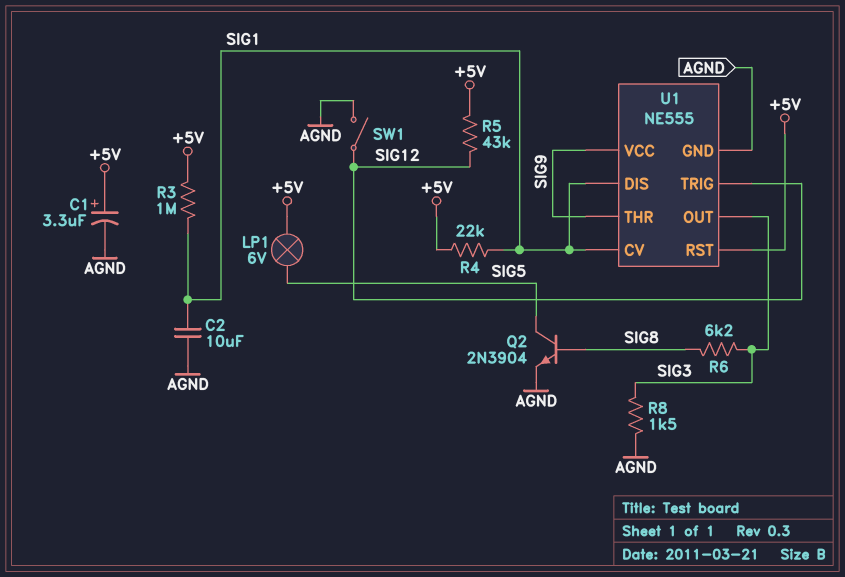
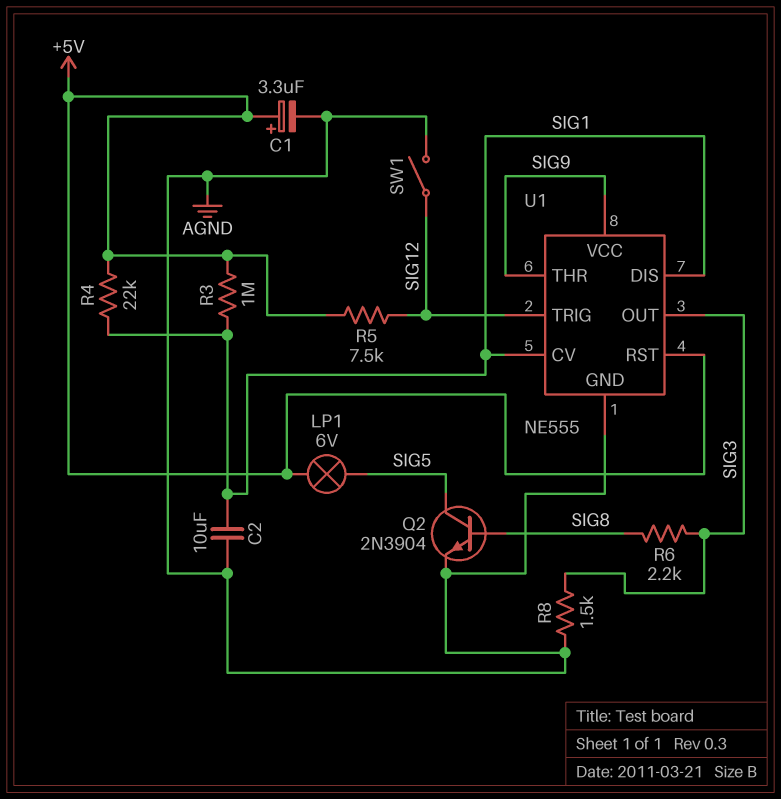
R5: 43k (+5V, SIG12) -> 7.5k (+5V, SIG12)
R6: 6.2k (SIG3, SIG8) -> 2.2k (SIG3, SIG8)

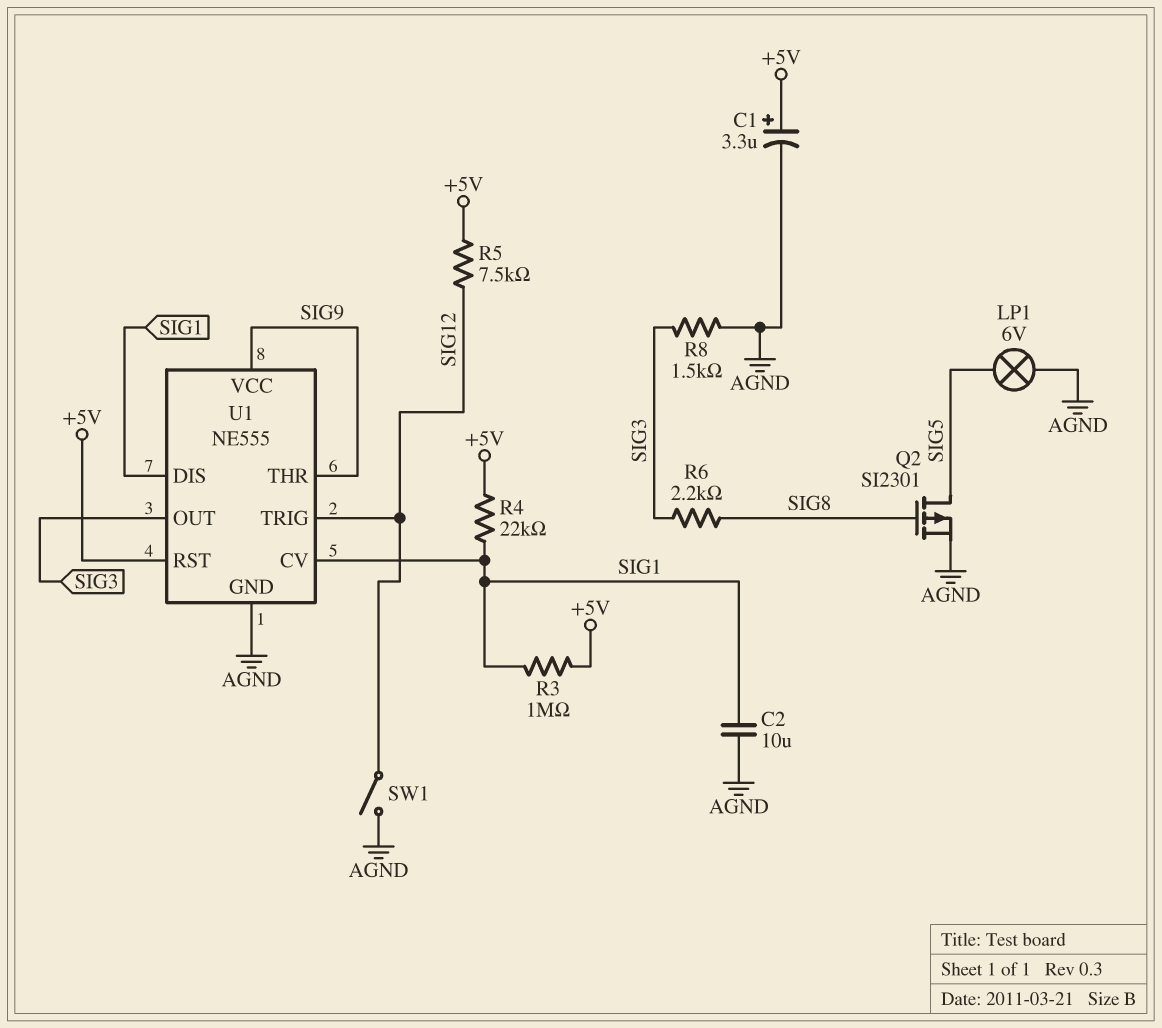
LP1: lamp 6V (+5V, SIG5) -> lamp 6V (AGND, SIG5)
Q2: NPN 2N3904 (B SIG8, C SIG5, E AGND) -> PMOS SI2301 (G SIG8, D SIG5, S AGND)

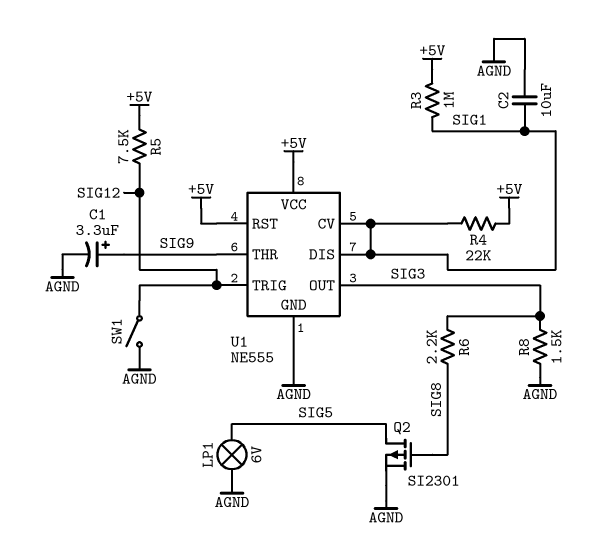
C1: 3.3uF (plus +5V, minus AGND) -> 3.3uF (plus SIG9, minus AGND)
U1 pin VCC: SIG9 -> +5V

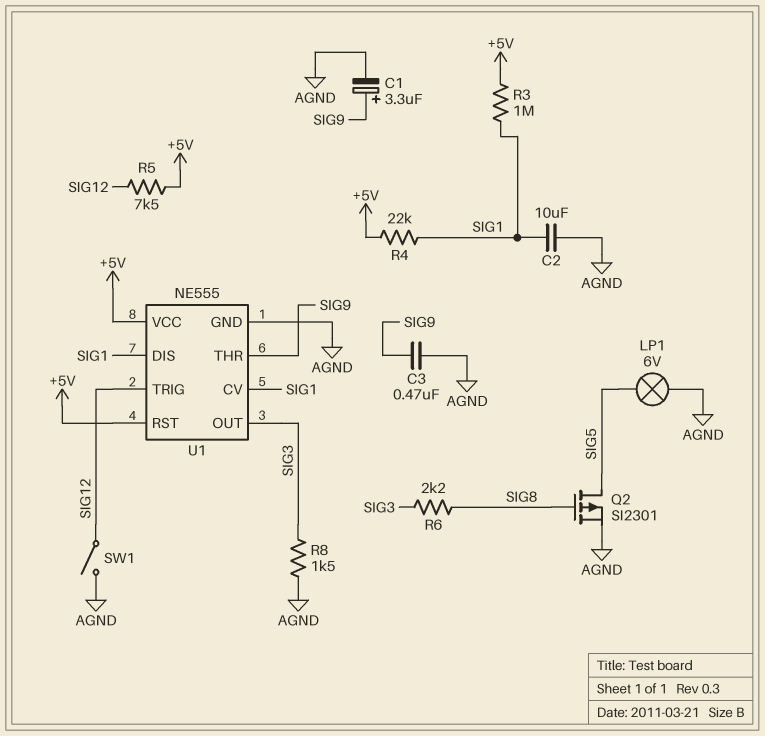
C3: none -> 470nF (AGND, SIG9)

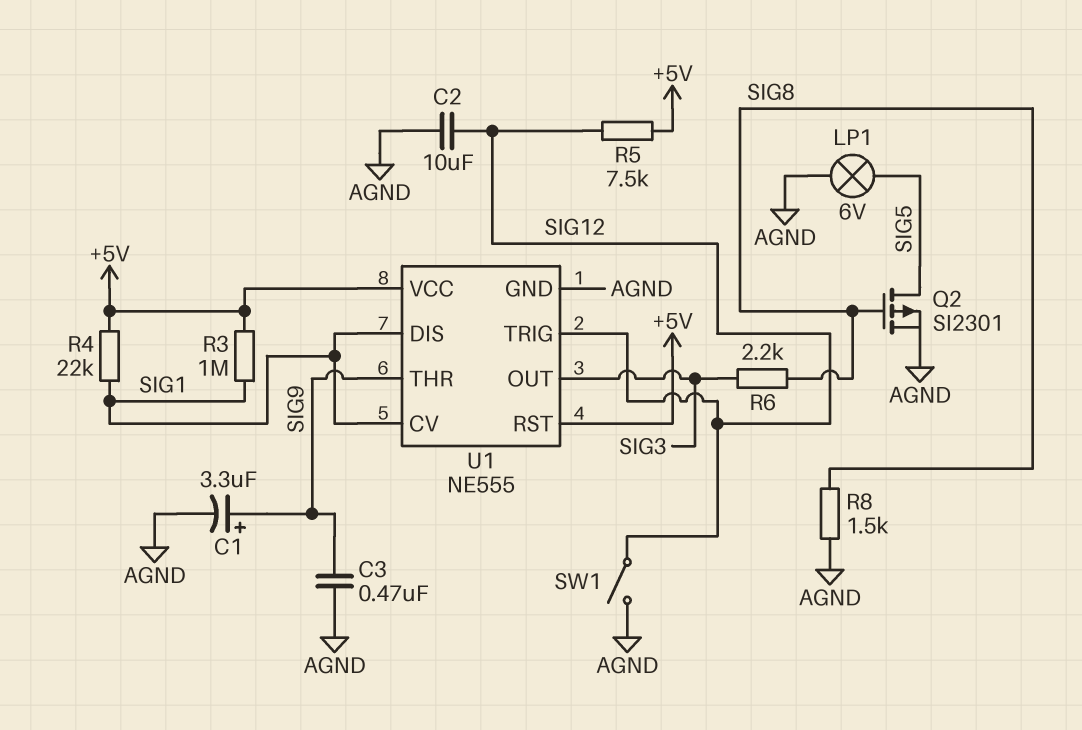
C2: 10uF (AGND, SIG1) -> 10uF (AGND, SIG12)
R8: 1.5k (AGND, SIG3) -> 1.5k (AGND, SIG8)

